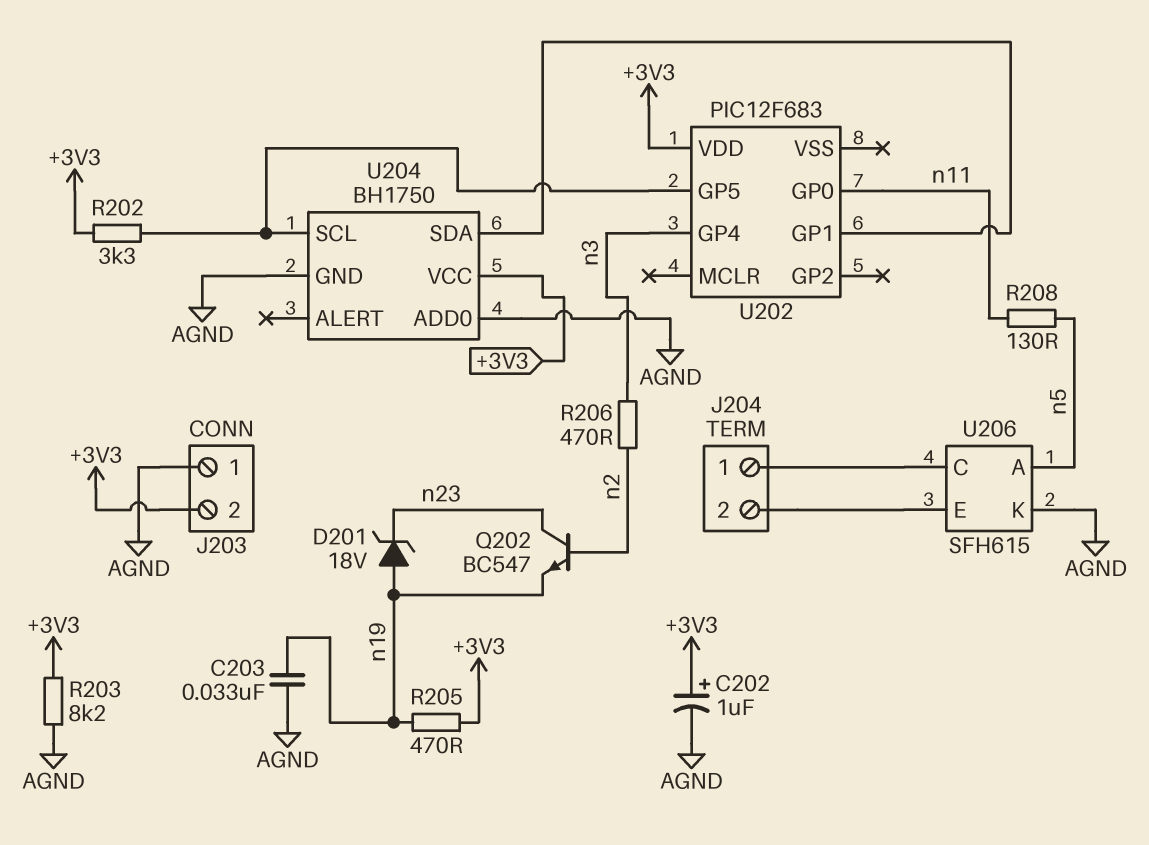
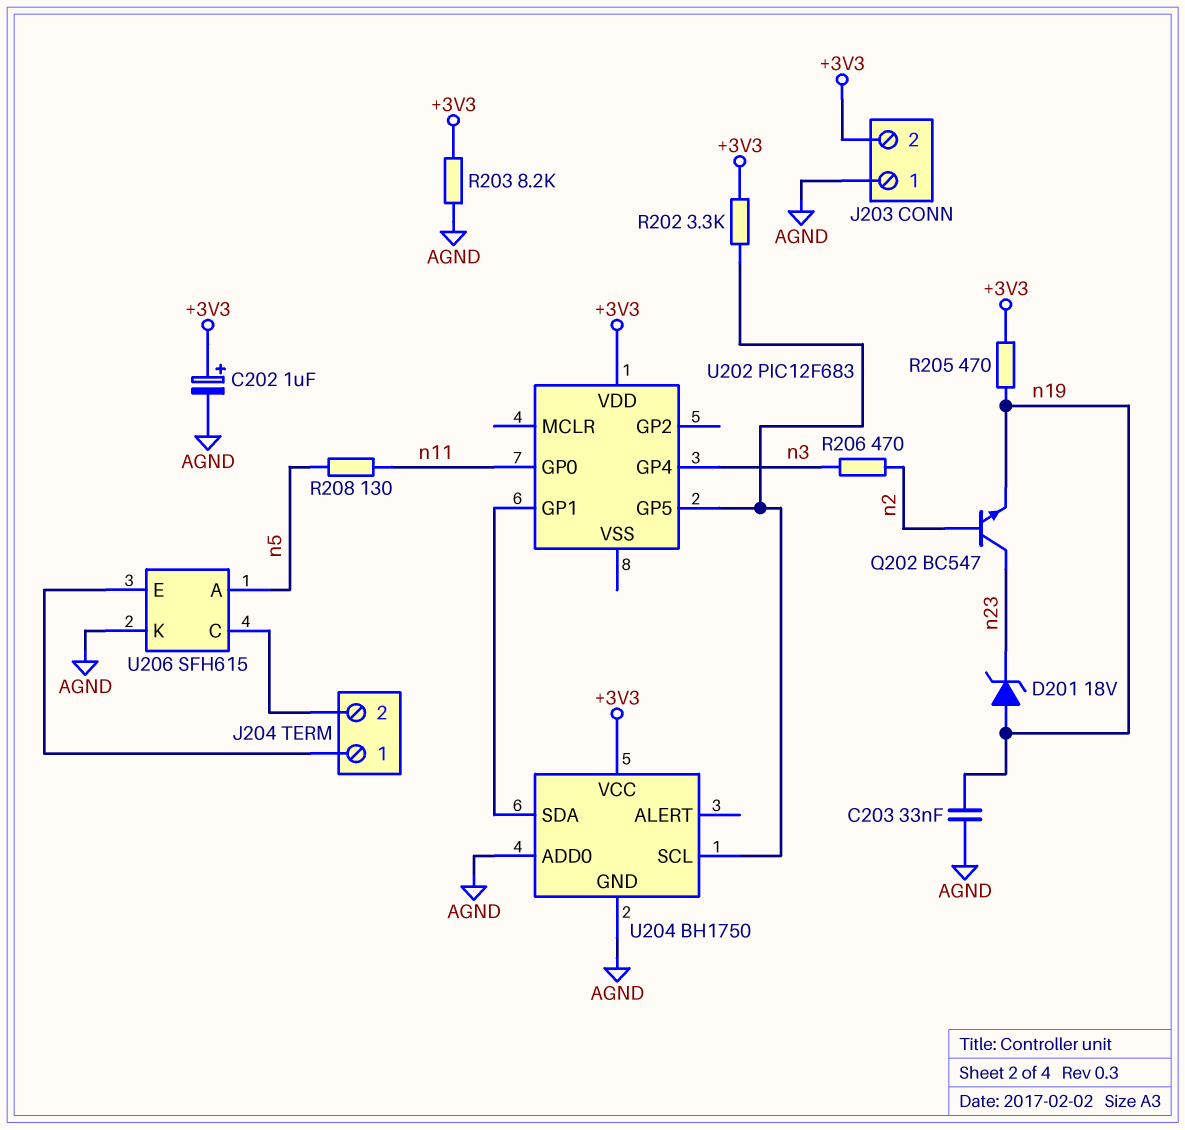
U206 pin C: J204/1 -> J204/2
U206 pin E: J204/2 -> J204/1

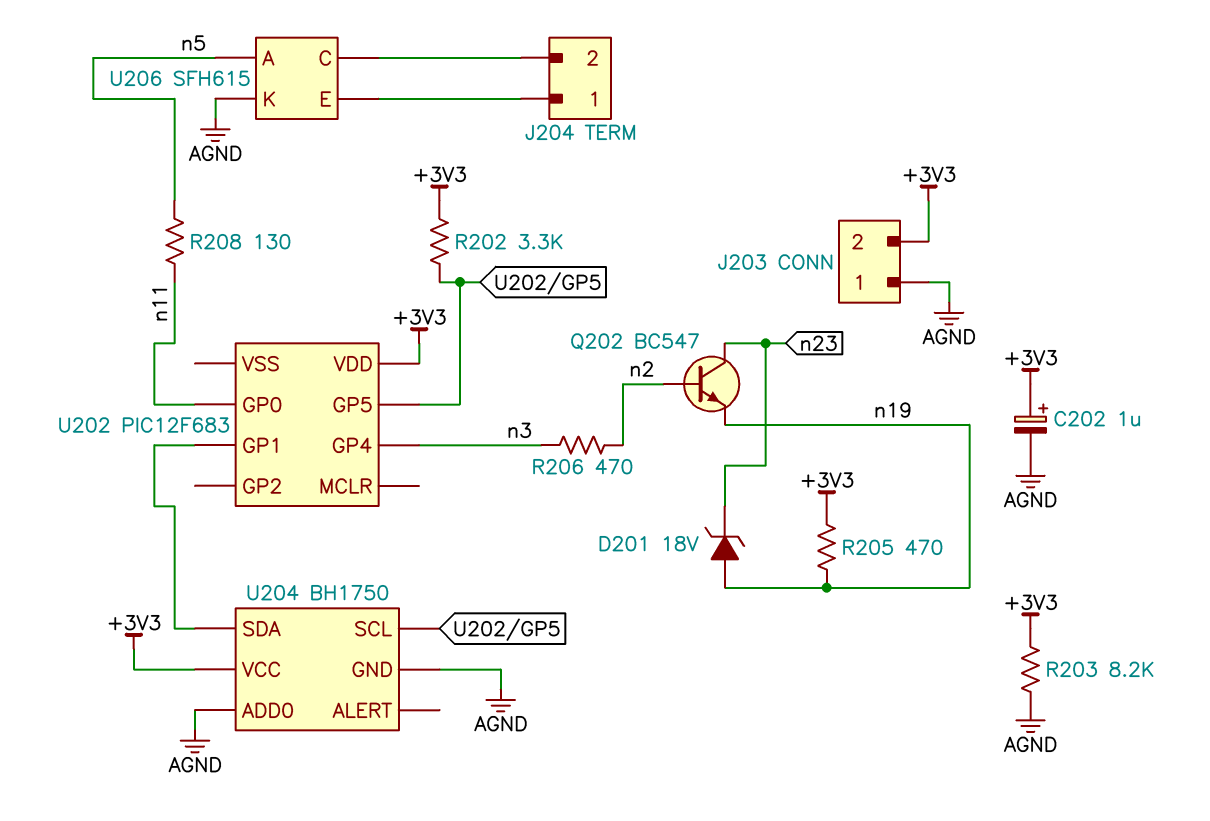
C203: 33nF (AGND, n19) -> none

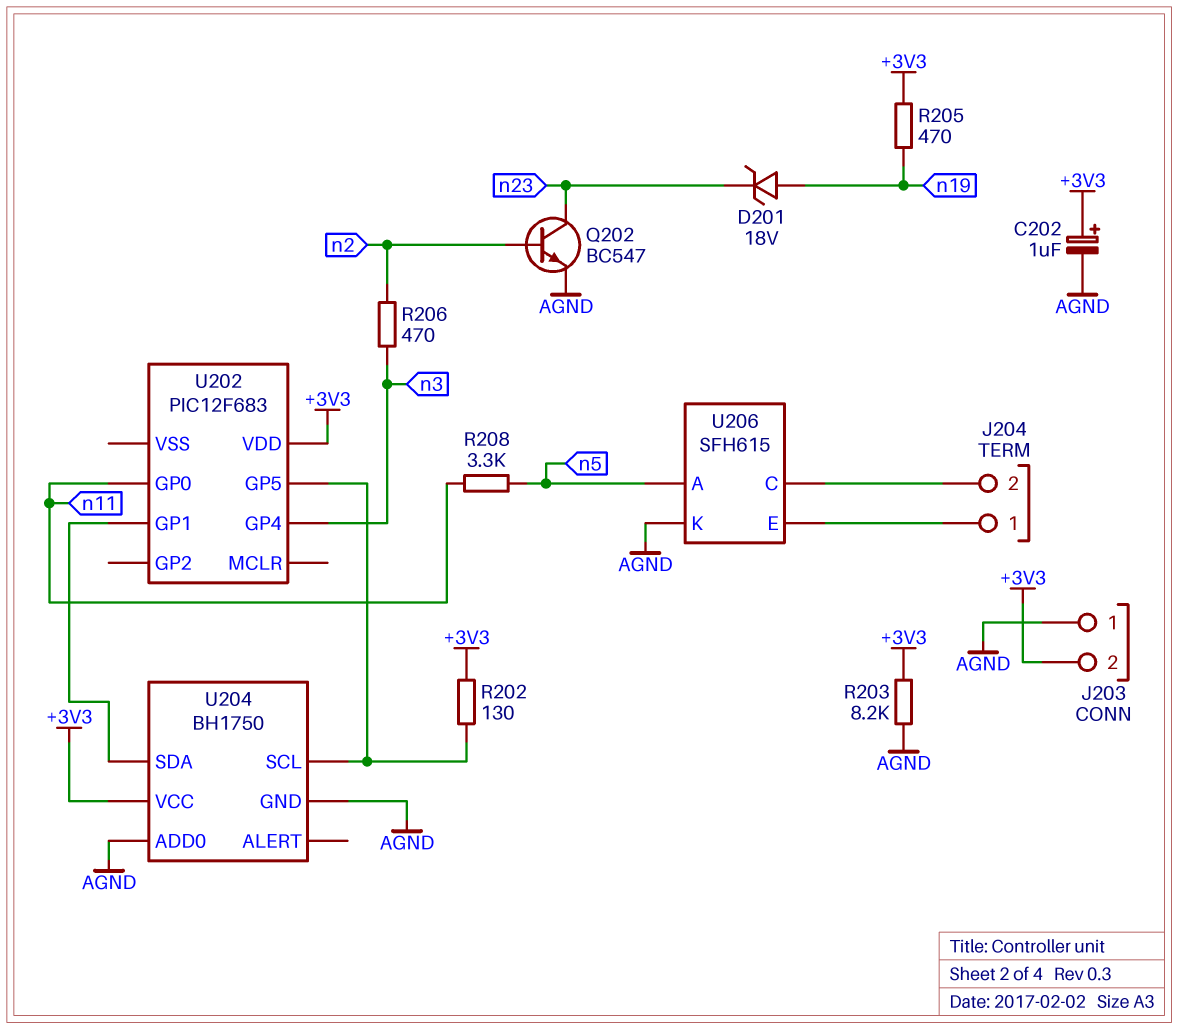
Q202: NPN BC547 (B n2, C n23, E n19) -> NPN BC547 (B n2, C n23, E AGND)
R202: 3.3k (+3V3, U202/GP5) -> 130 (+3V3, U202/GP5)
R208: 130 (n5, n11) -> 3.3k (n5, n11)

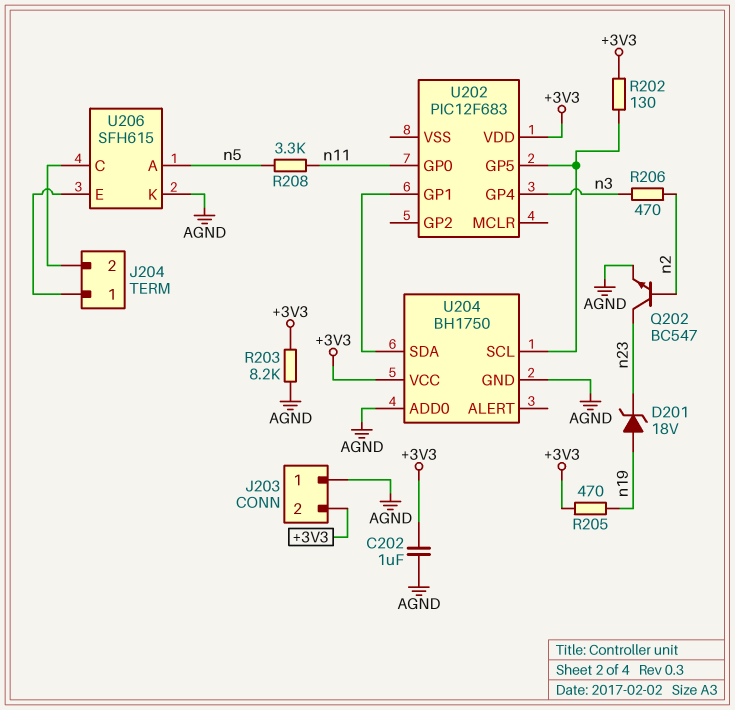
C202: 1uF (plus +3V3, minus AGND) -> 1uF (+3V3, AGND)

